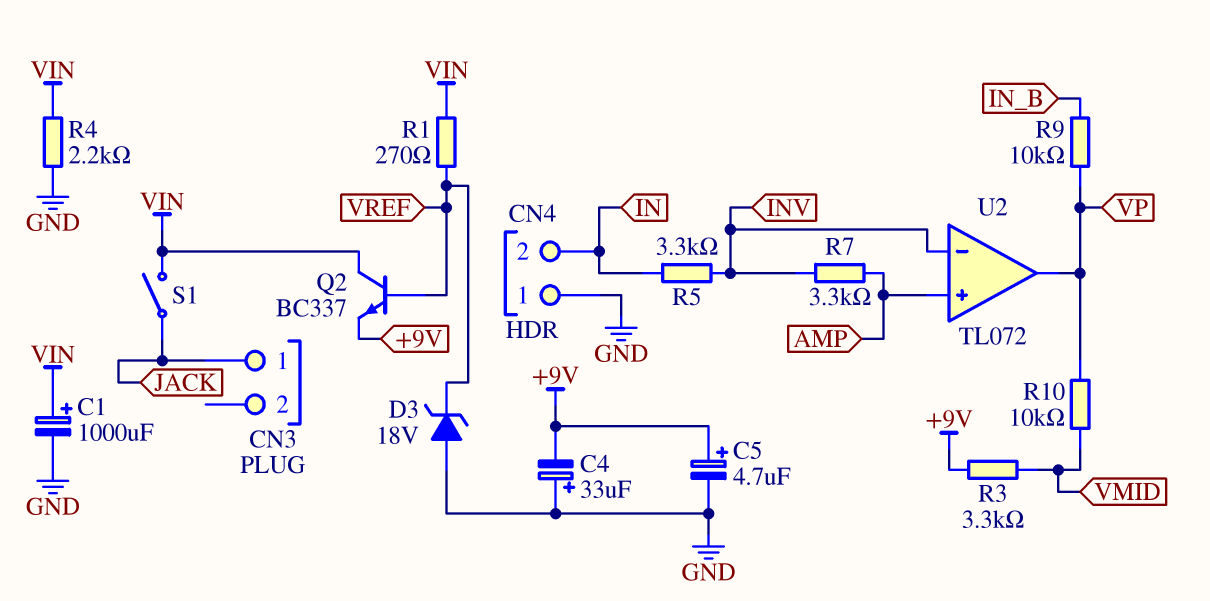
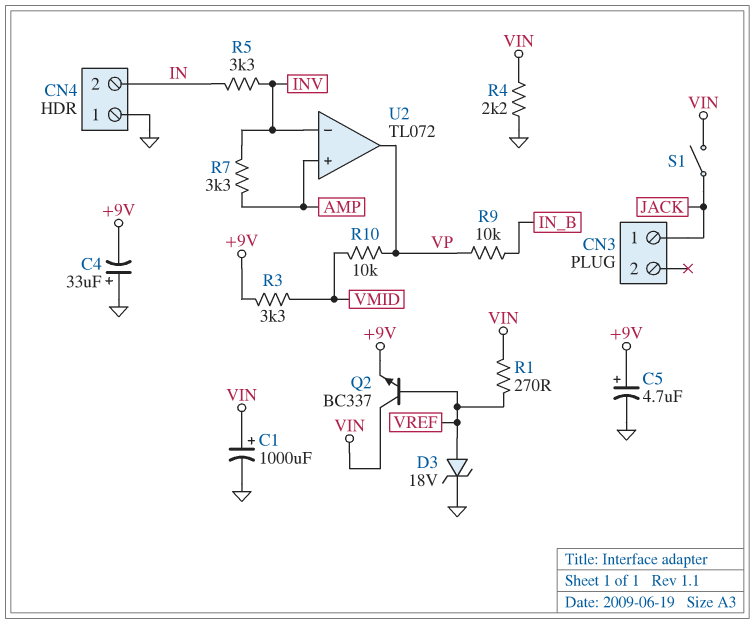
D3: zener 18V (A GND, K VREF) -> zener 18V (A VREF, K GND)

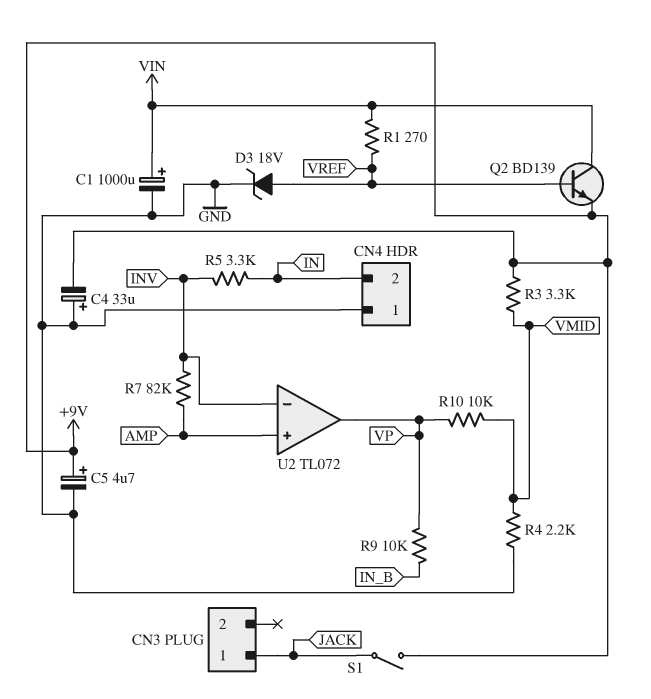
Q2: NPN BC337 (B VREF, C VIN, E +9V) -> NPN BD139 (B VREF, C VIN, E +9V)
R4: 2.2k (GND, VIN) -> 2.2k (GND, VMID)
R7: 3.3k (AMP, INV) -> 82k (AMP, INV)
S1: switch (JACK, VIN) -> switch (+9V, JACK)

